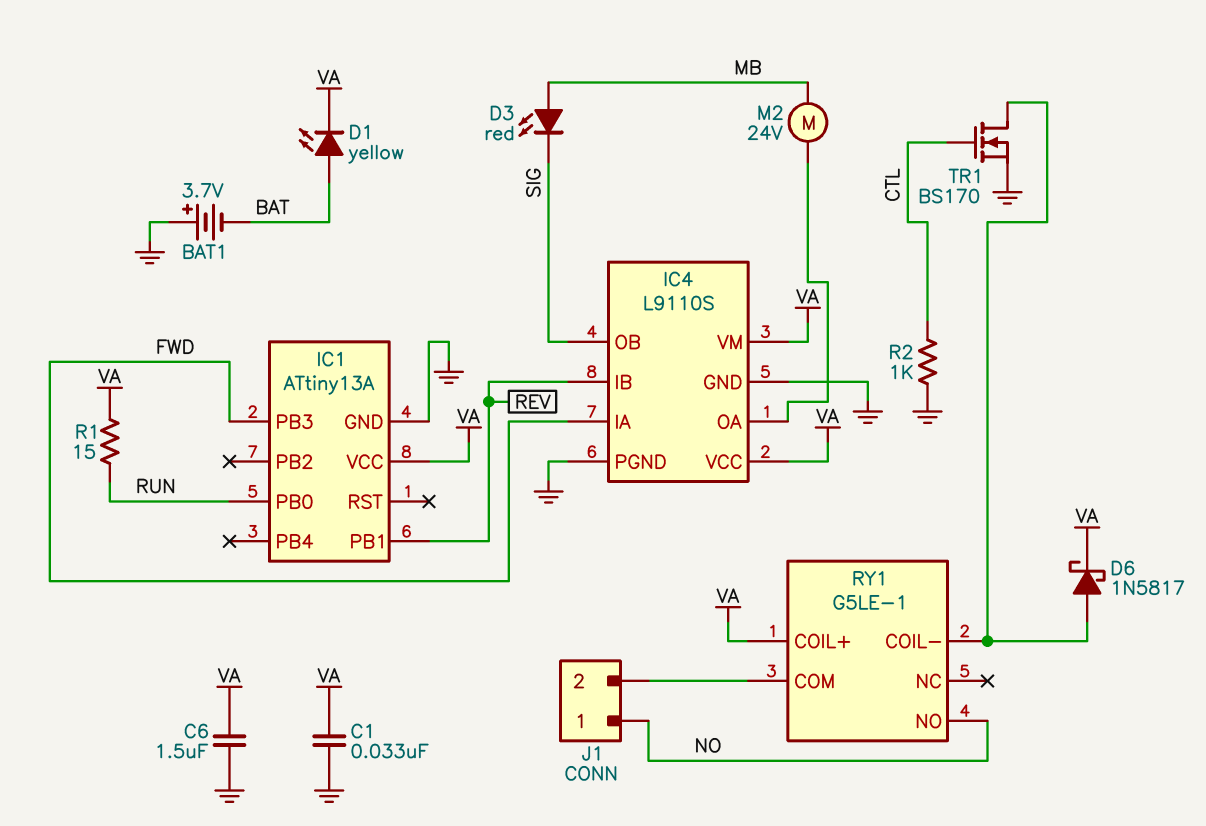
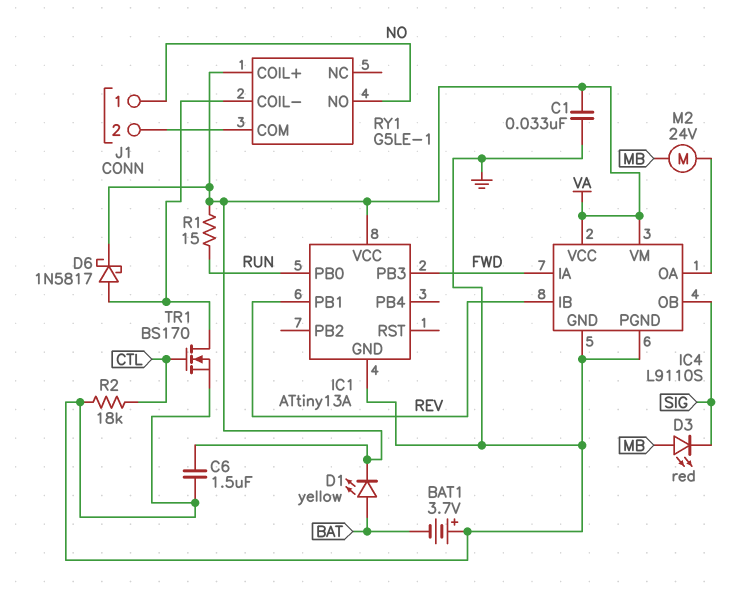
R2: 1k (CTL, GND) -> 18k (CTL, GND)

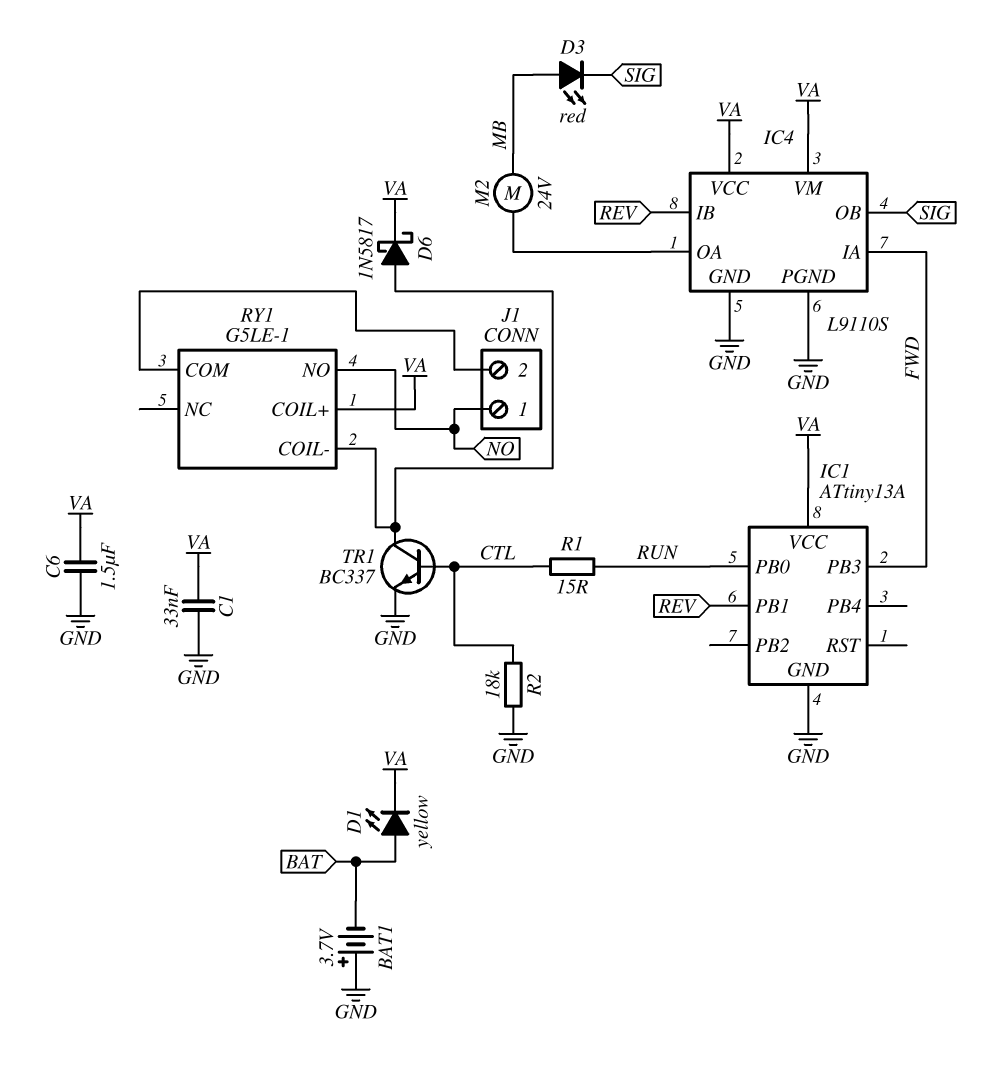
R1: 15 (RUN, VA) -> 15 (CTL, RUN)
TR1: NMOS BS170 (G CTL, D RY1/COIL-, S GND) -> NPN BC337 (B CTL, C RY1/COIL-, E GND)

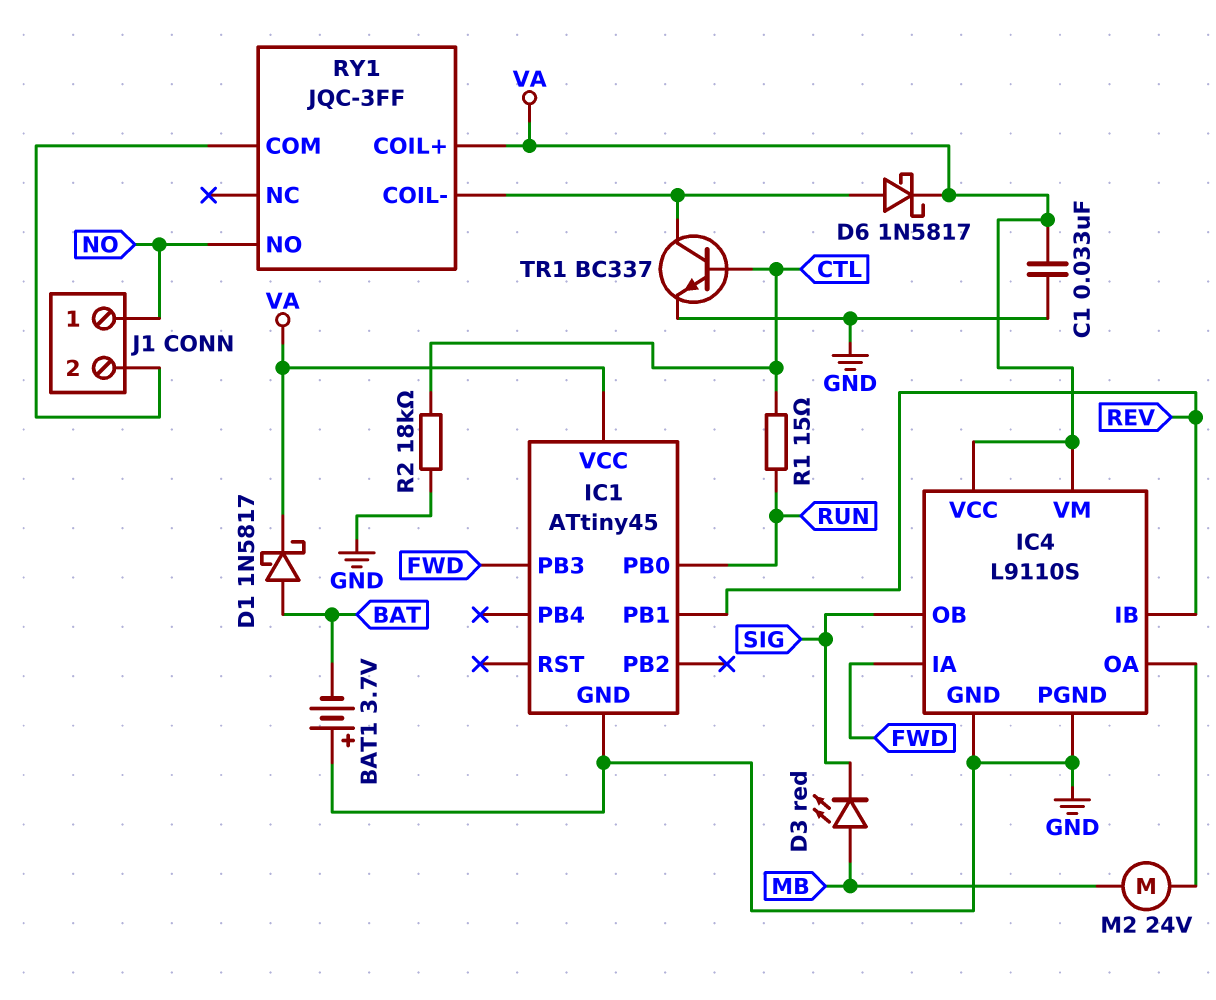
C6: 1.5uF (GND, VA) -> none
D1: LED yellow (A BAT, K VA) -> schottky 1N5817 (A BAT, K VA)
IC1: ATtiny13A -> ATtiny45
RY1: G5LE-1 -> JQC-3FF

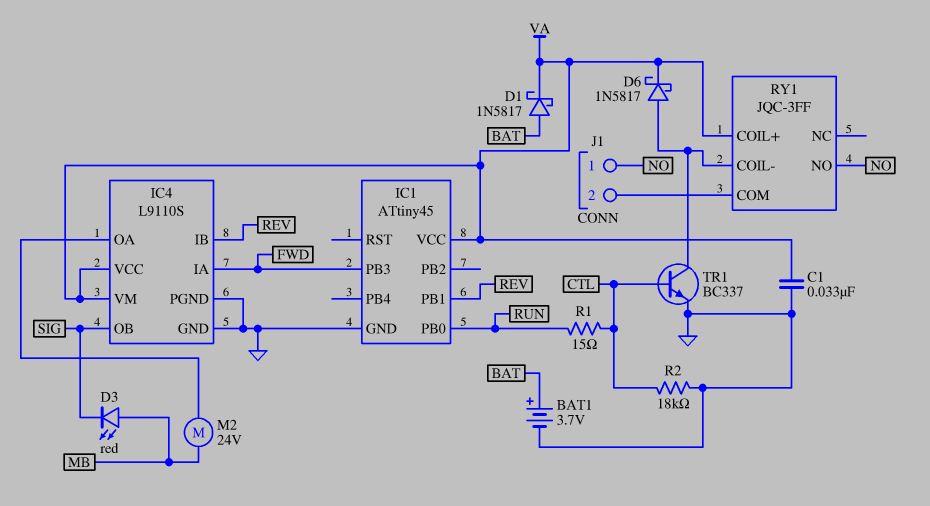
BAT1: 3.7V (plus GND, minus BAT) -> 3.7V (plus BAT, minus GND)

